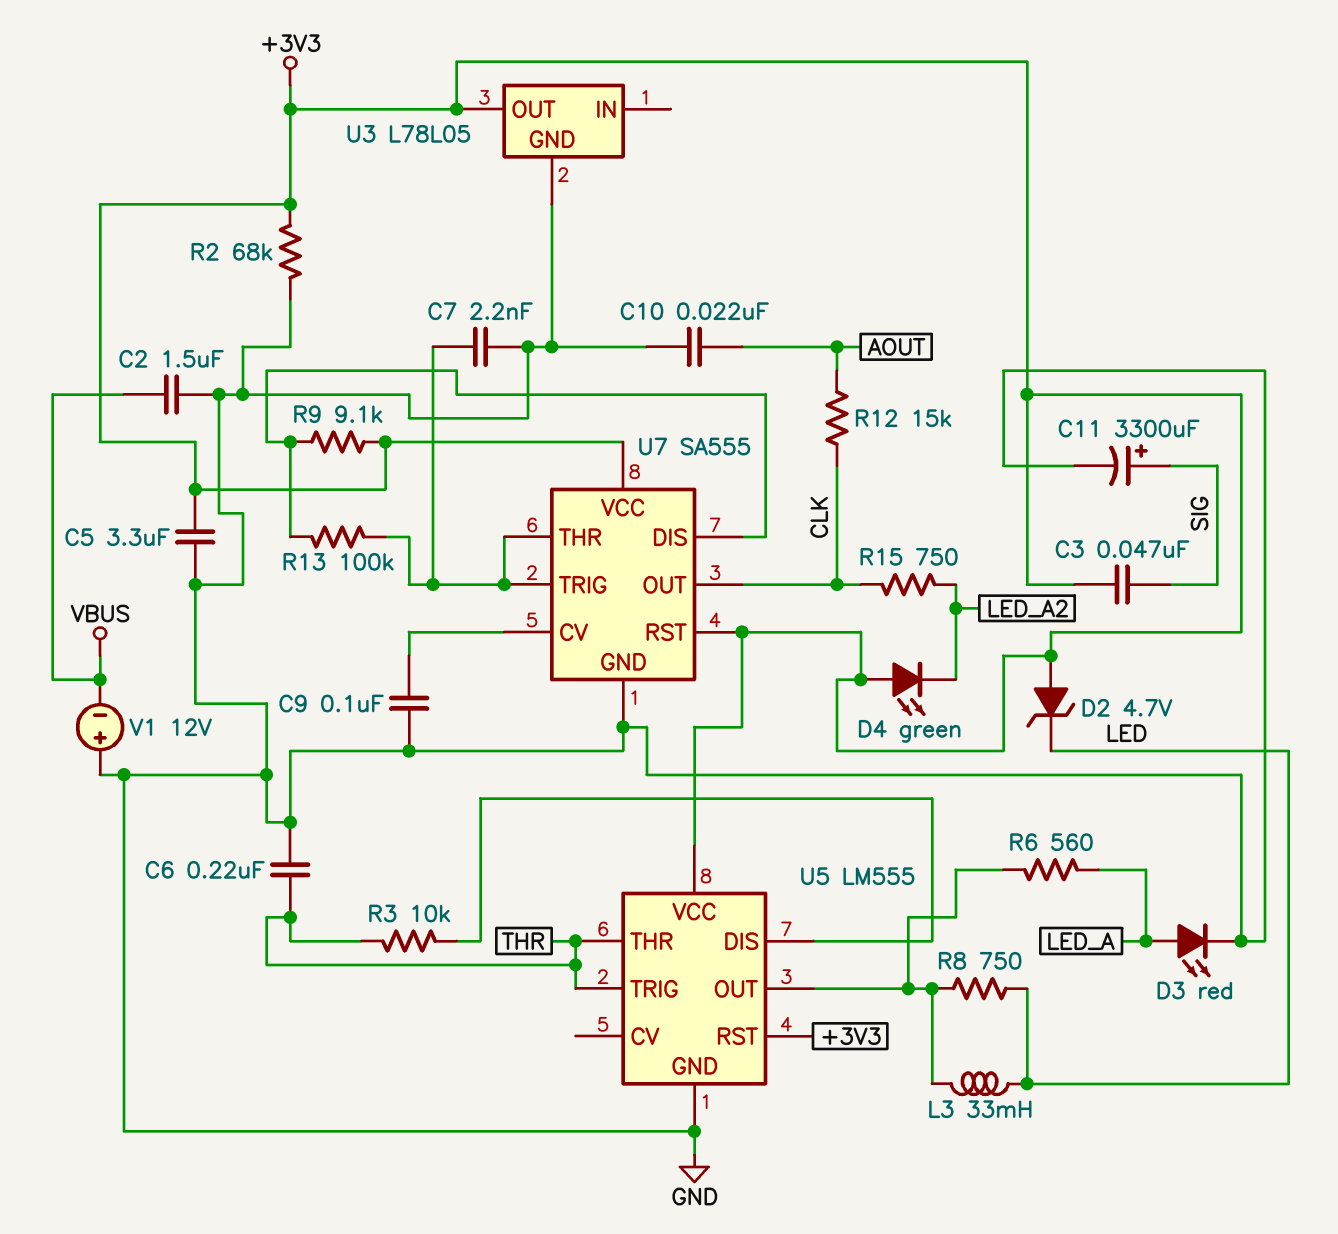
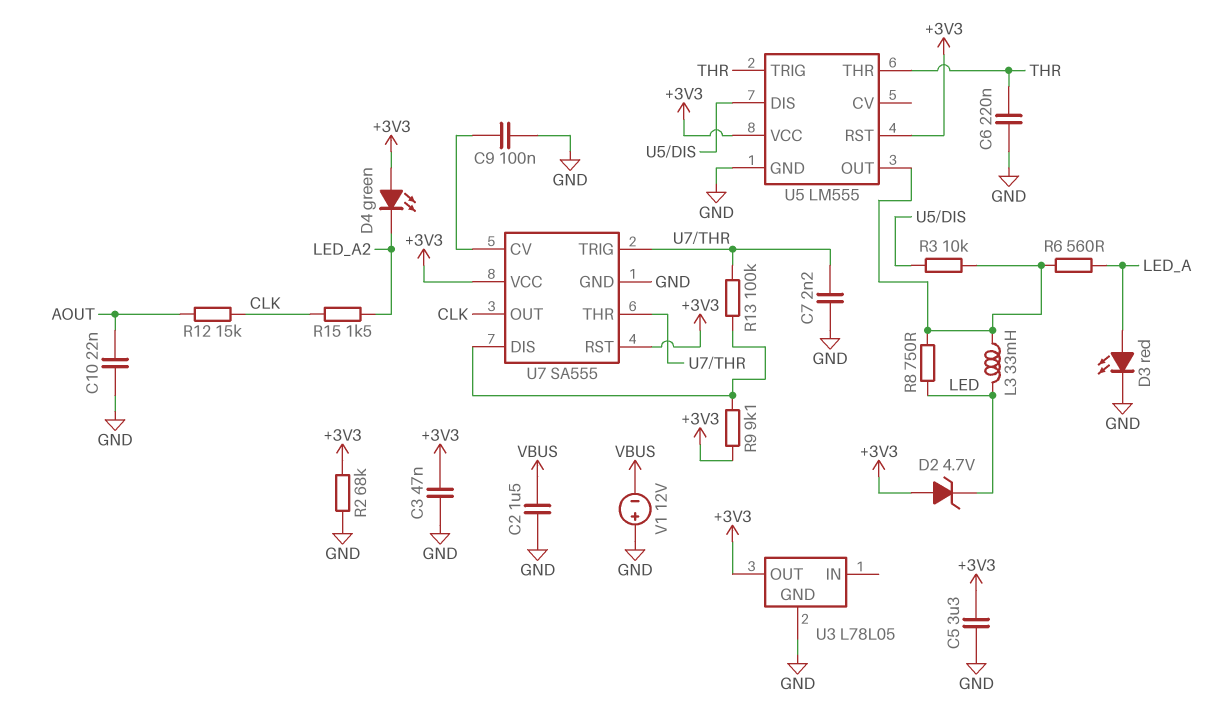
C3: 47nF (+3V3, SIG) -> 47nF (+3V3, GND)
C11: 3300uF (plus SIG, minus GND) -> none
R3: 10k (THR, U5/DIS) -> 10k (U5/DIS, U5/OUT)
R15: 750 (CLK, LED_A2) -> 1.5k (CLK, LED_A2)

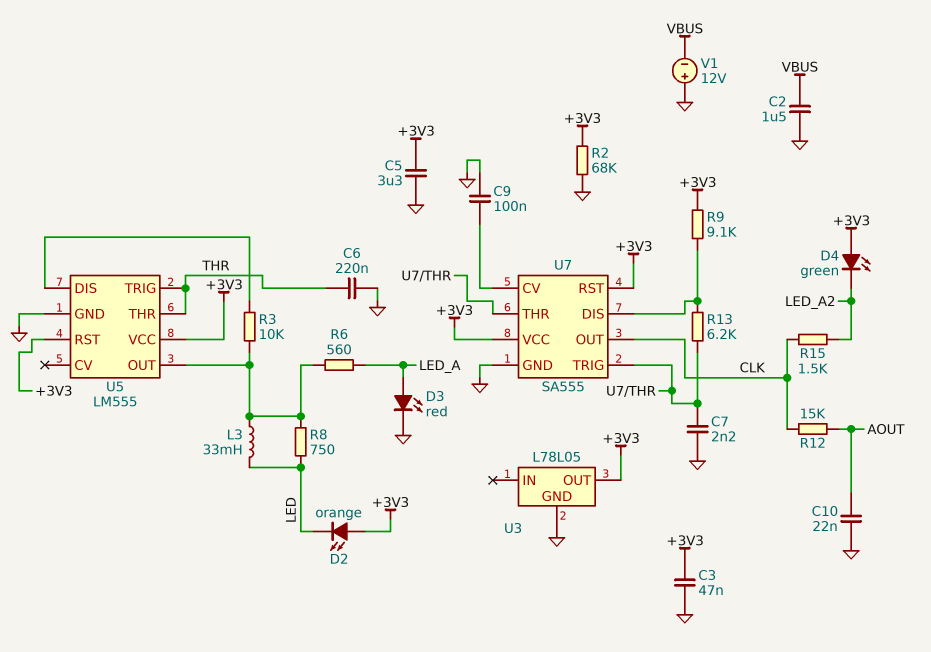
D2: zener 4.7V (A +3V3, K LED) -> LED orange (A +3V3, K LED)
R13: 100k (U7/DIS, U7/THR) -> 6.2k (U7/DIS, U7/THR)

